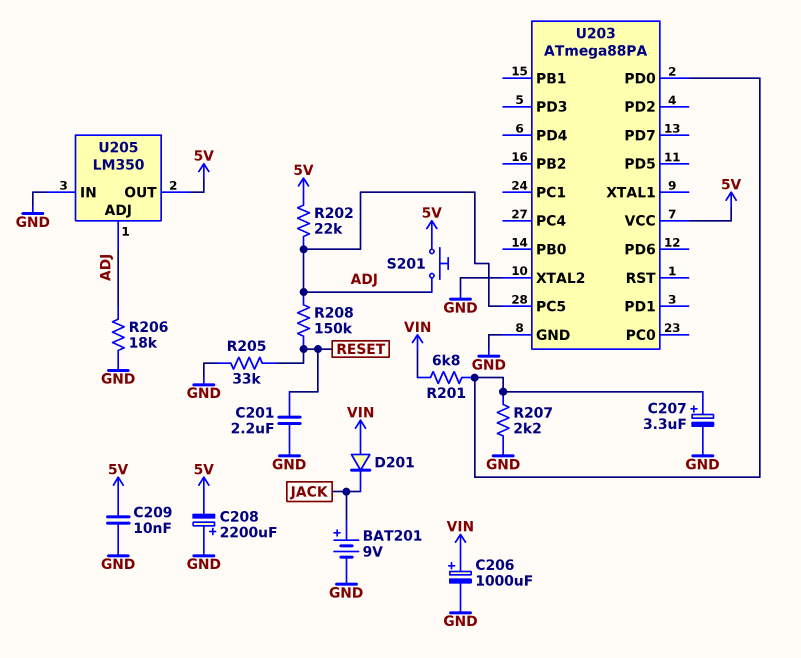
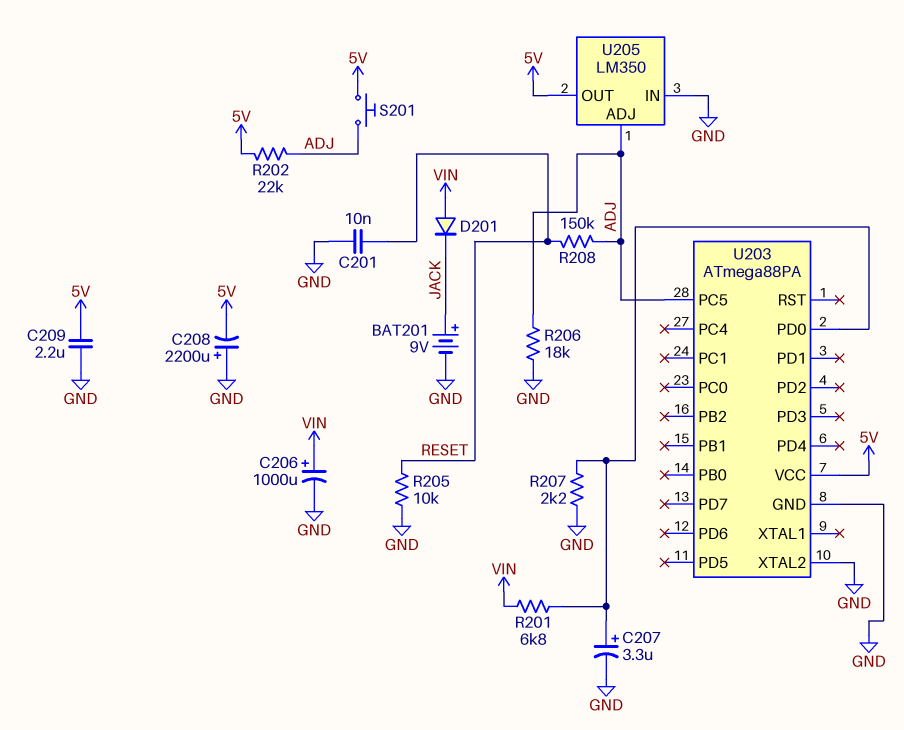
C201: 2.2uF (GND, RESET) -> 10nF (GND, RESET)
C209: 10nF (5V, GND) -> 2.2uF (5V, GND)
R205: 33k (GND, RESET) -> 10k (GND, RESET)

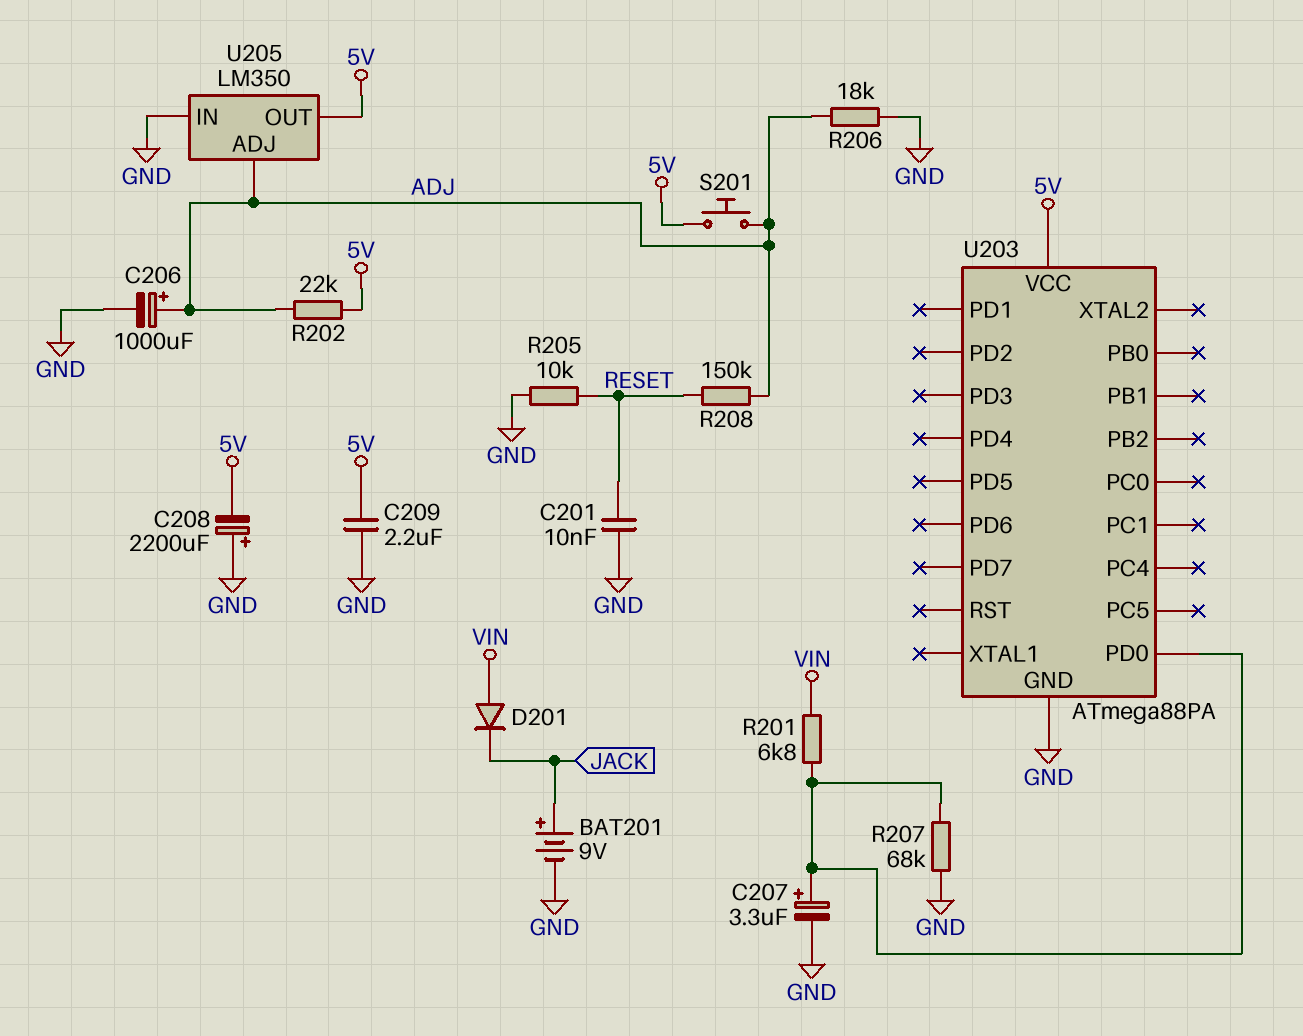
C206: 1000uF (plus VIN, minus GND) -> 1000uF (plus ADJ, minus GND)
R207: 2.2k (GND, U203/PD0) -> 68k (GND, U203/PD0)
U203 pin PC5: ADJ -> none
U203 pin XTAL2: GND -> none

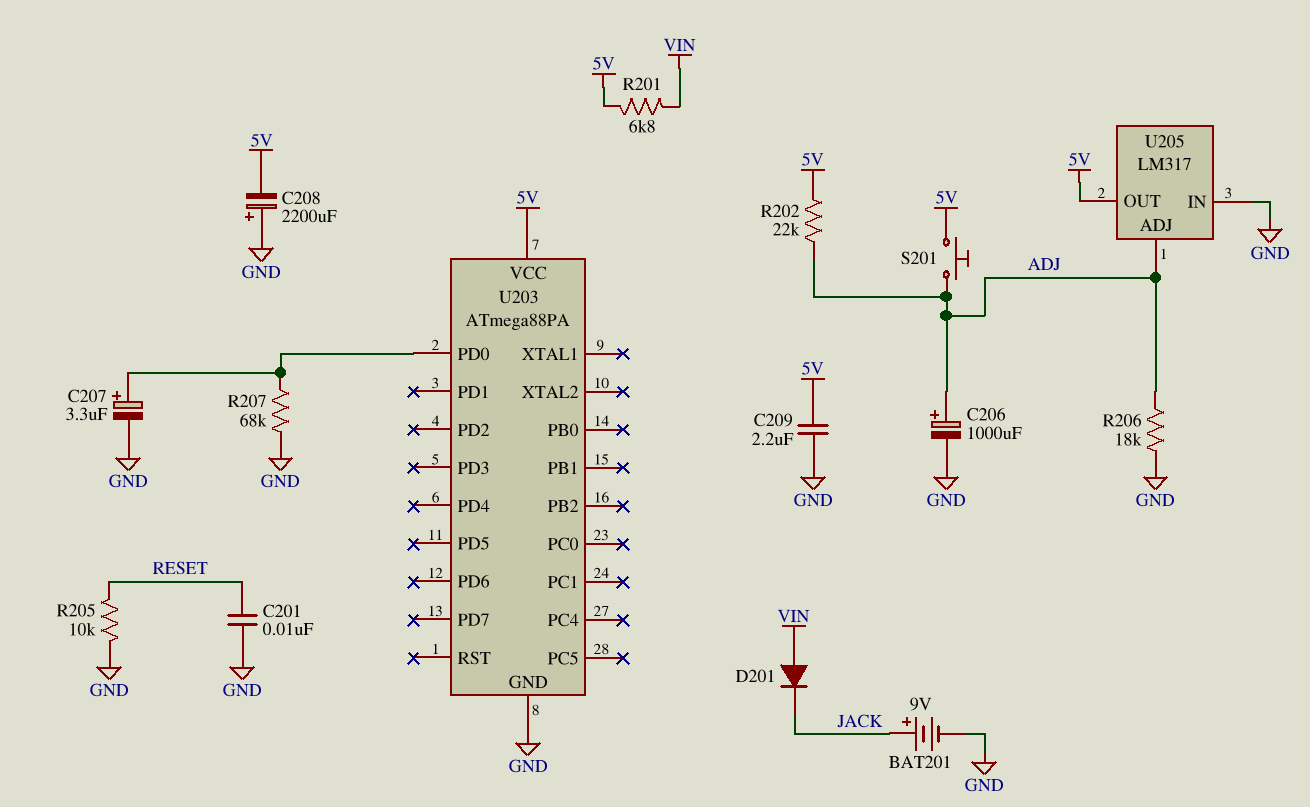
R201: 6.8k (U203/PD0, VIN) -> 6.8k (5V, VIN)
R208: 150k (ADJ, RESET) -> none
U205: LM350 -> LM317

